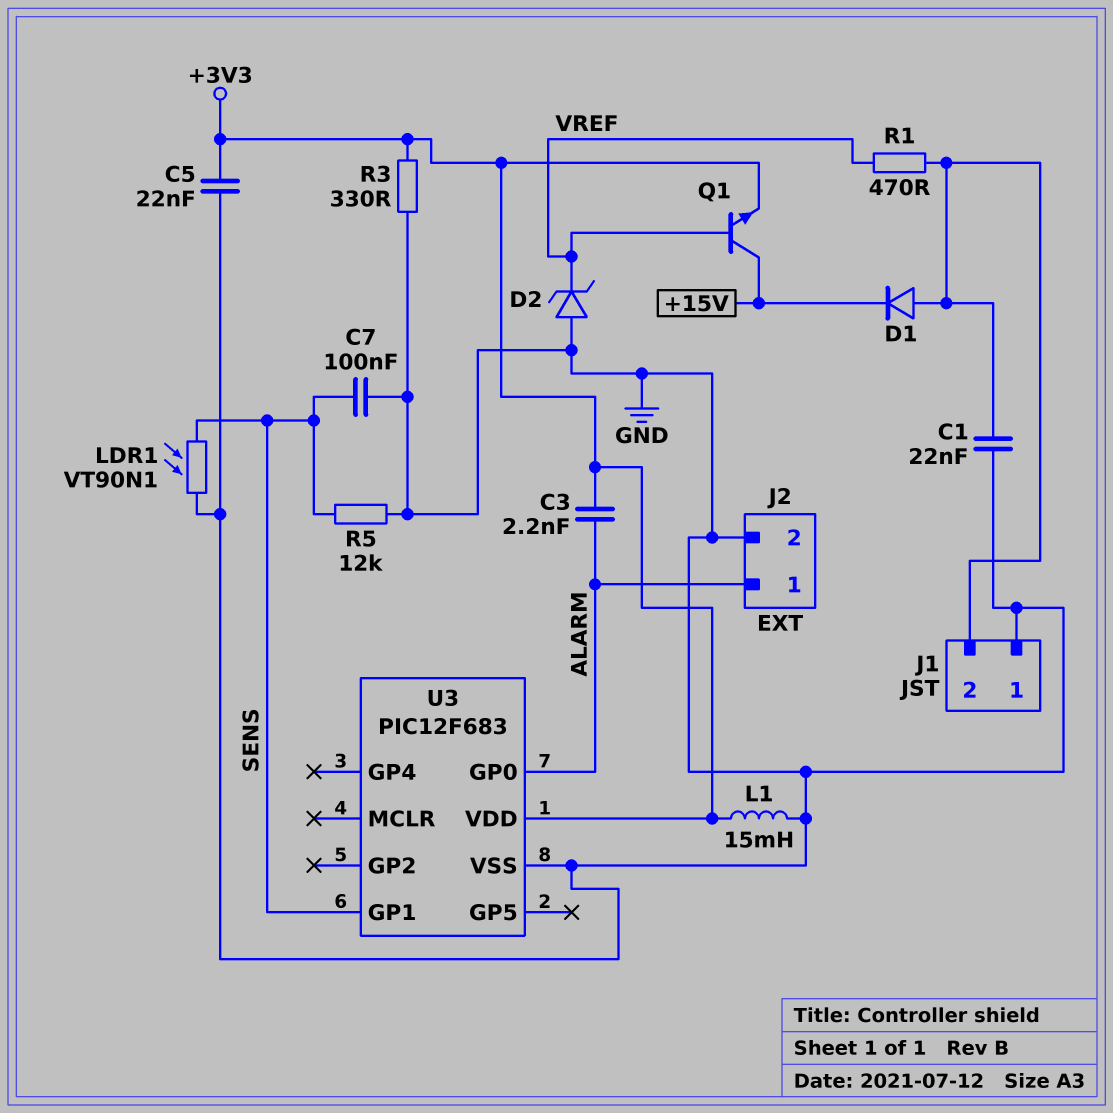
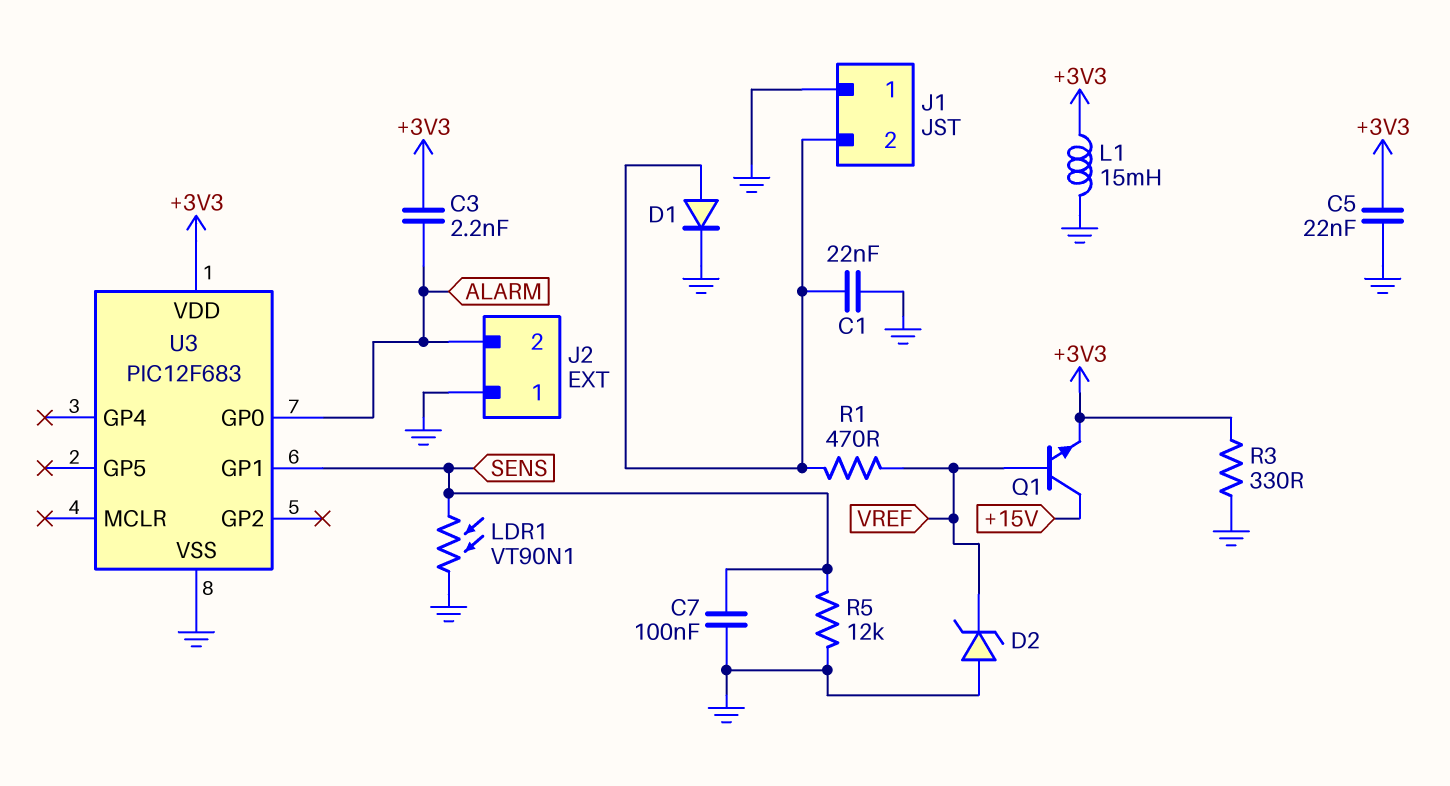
D1: diode (A J1/2, K +15V) -> diode (A J1/2, K GND)
J2 pin 1: ALARM -> GND
J2 pin 2: GND -> ALARM

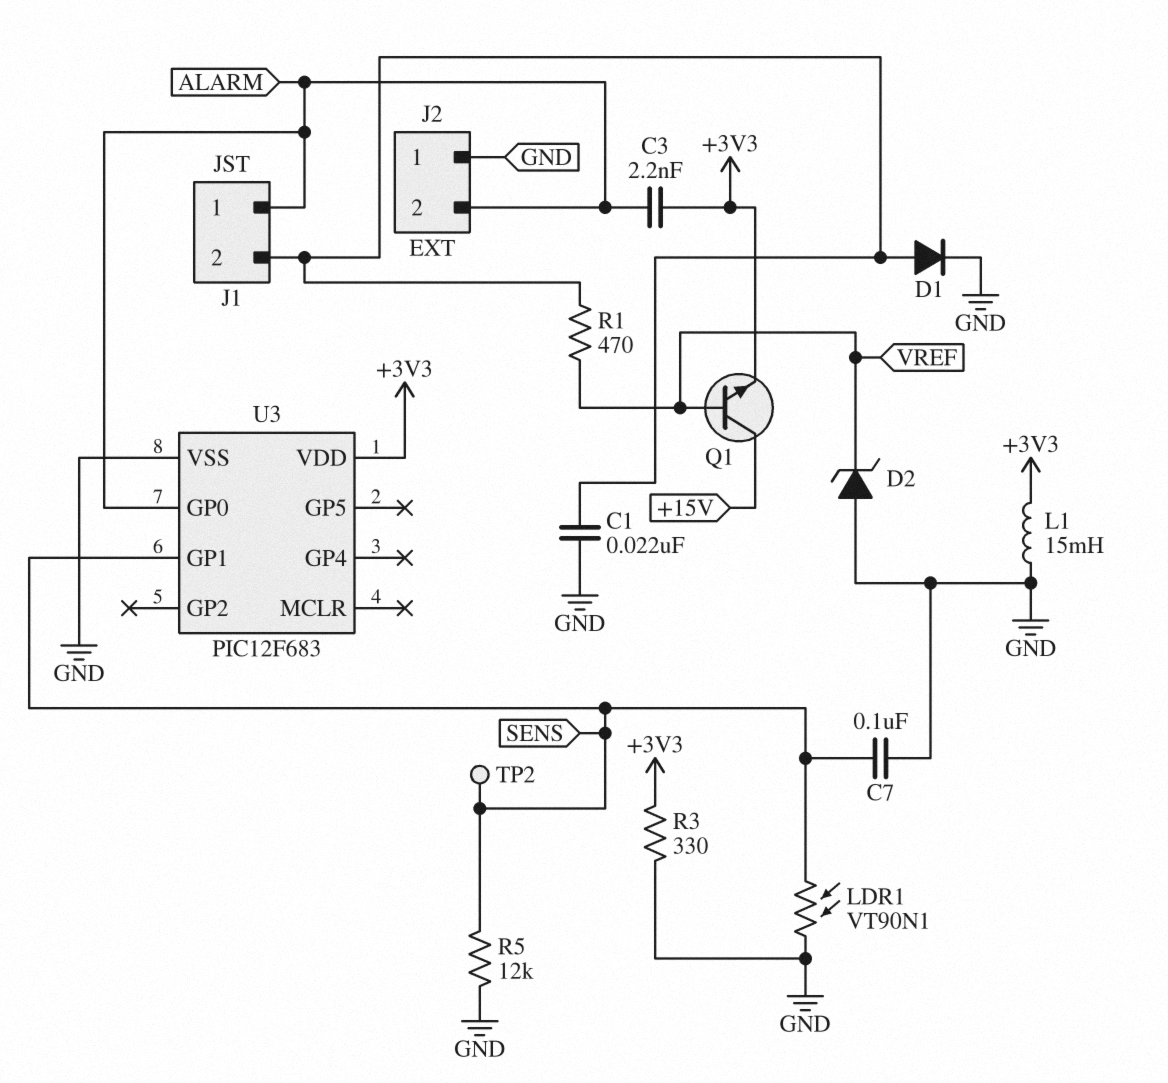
C5: 22nF (+3V3, GND) -> none
J1 pin 1: GND -> ALARM
TP2: none -> test point (SENS)

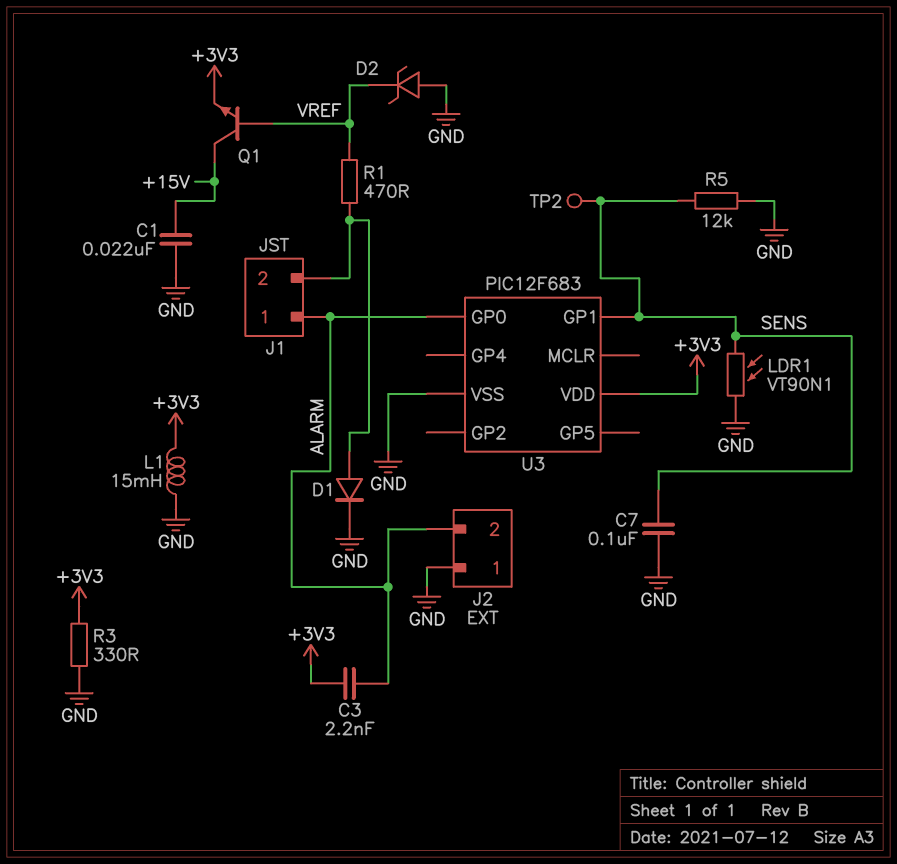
C1: 22nF (GND, J1/2) -> 22nF (+15V, GND)

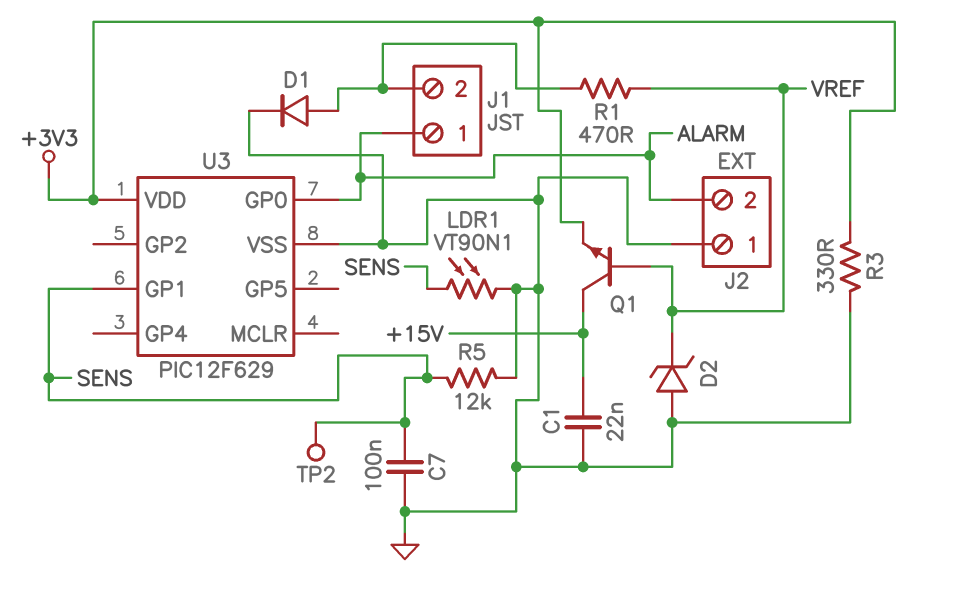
C3: 2.2nF (+3V3, ALARM) -> none
L1: 15mH (+3V3, GND) -> none
U3: PIC12F683 -> PIC12F629

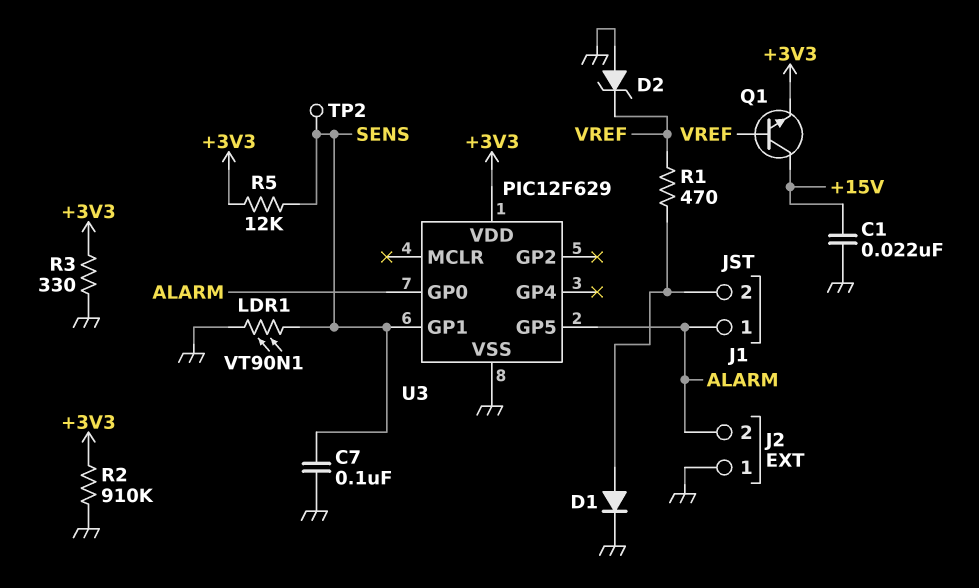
R2: none -> 910k (+3V3, GND)
R5: 12k (GND, SENS) -> 12k (+3V3, SENS)
U3 pin GP5: none -> ALARM

